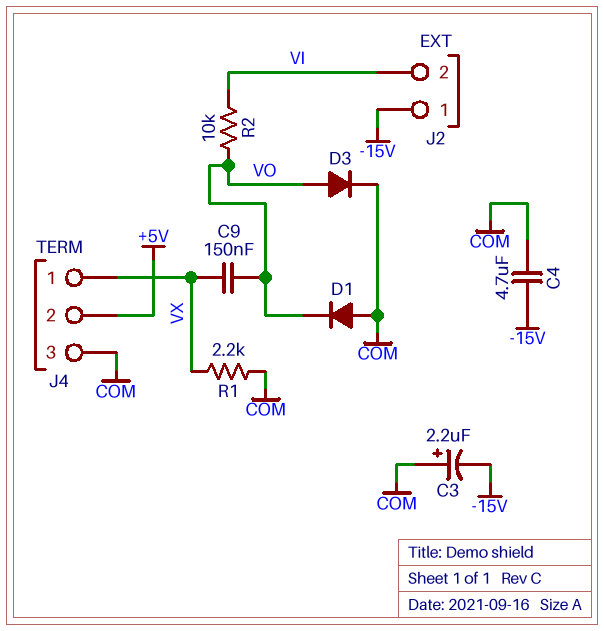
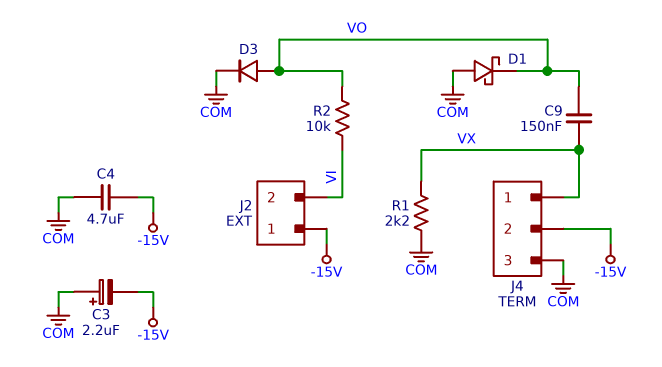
D1: diode (A COM, K VO) -> schottky (A COM, K VO)
J4 pin 2: +5V -> -15V

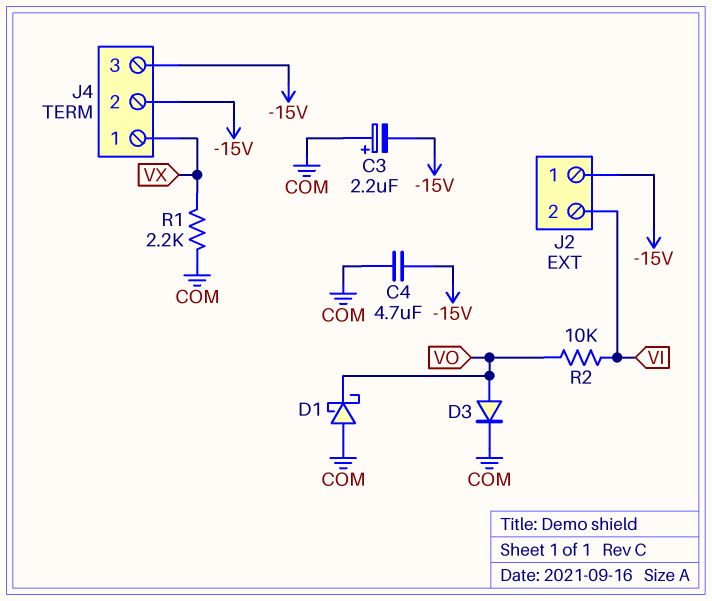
C9: 150nF (VO, VX) -> none
J4 pin 3: COM -> -15V

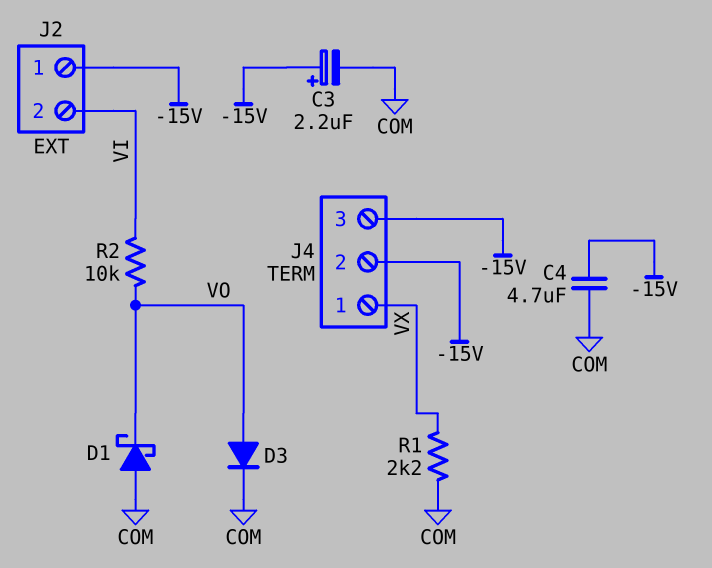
C3: 2.2uF (plus COM, minus -15V) -> 2.2uF (plus -15V, minus COM)

